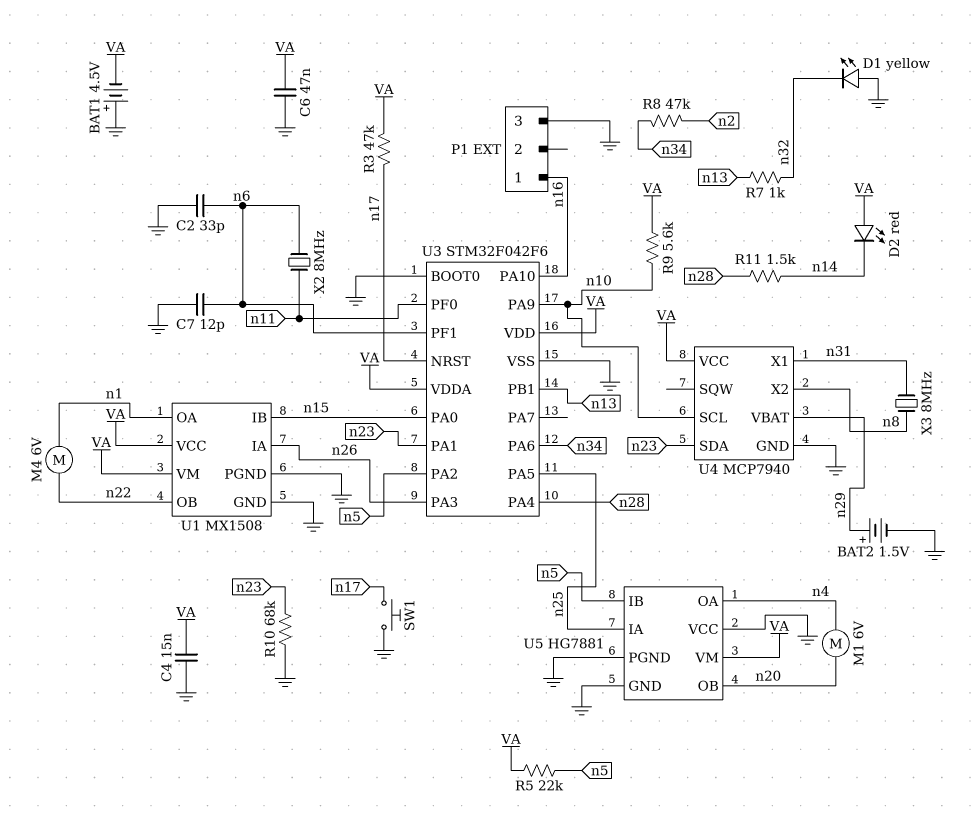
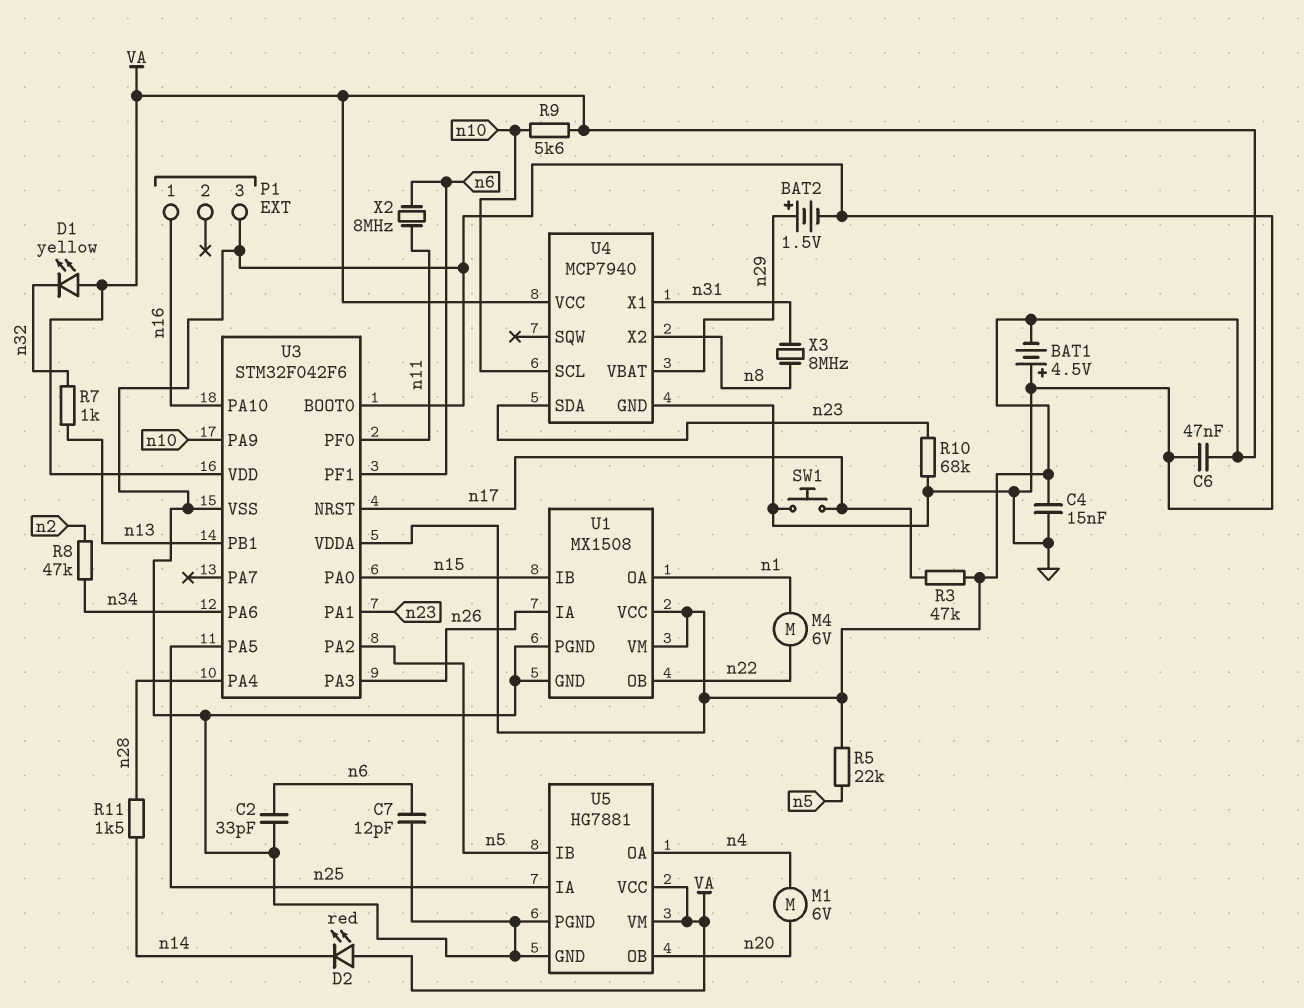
D1: LED yellow (A GND, K n32) -> LED yellow (A VA, K n32)
U5 pin VCC: GND -> VA

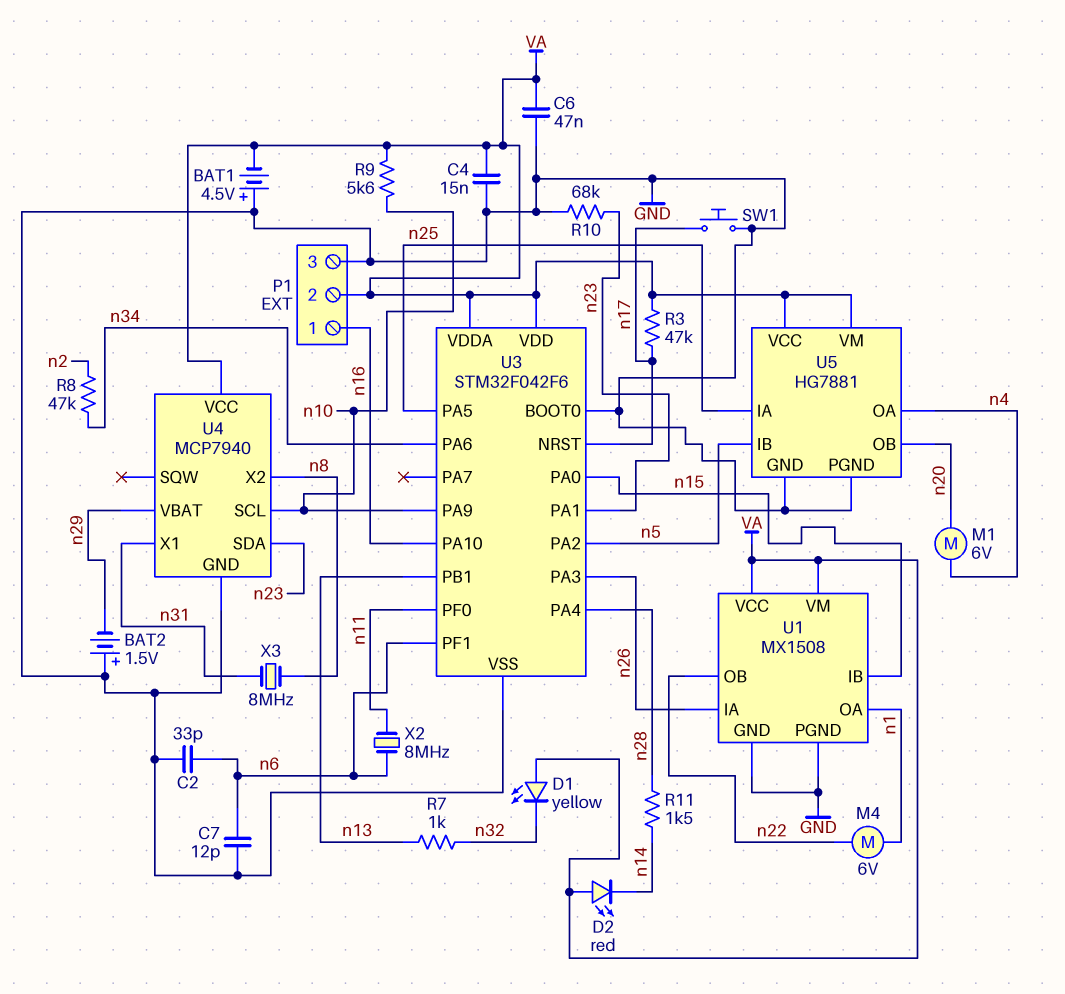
BAT2: 1.5V (plus n29, minus GND) -> 1.5V (plus GND, minus n29)
P1 pin 2: none -> VA
R5: 22k (VA, n5) -> none

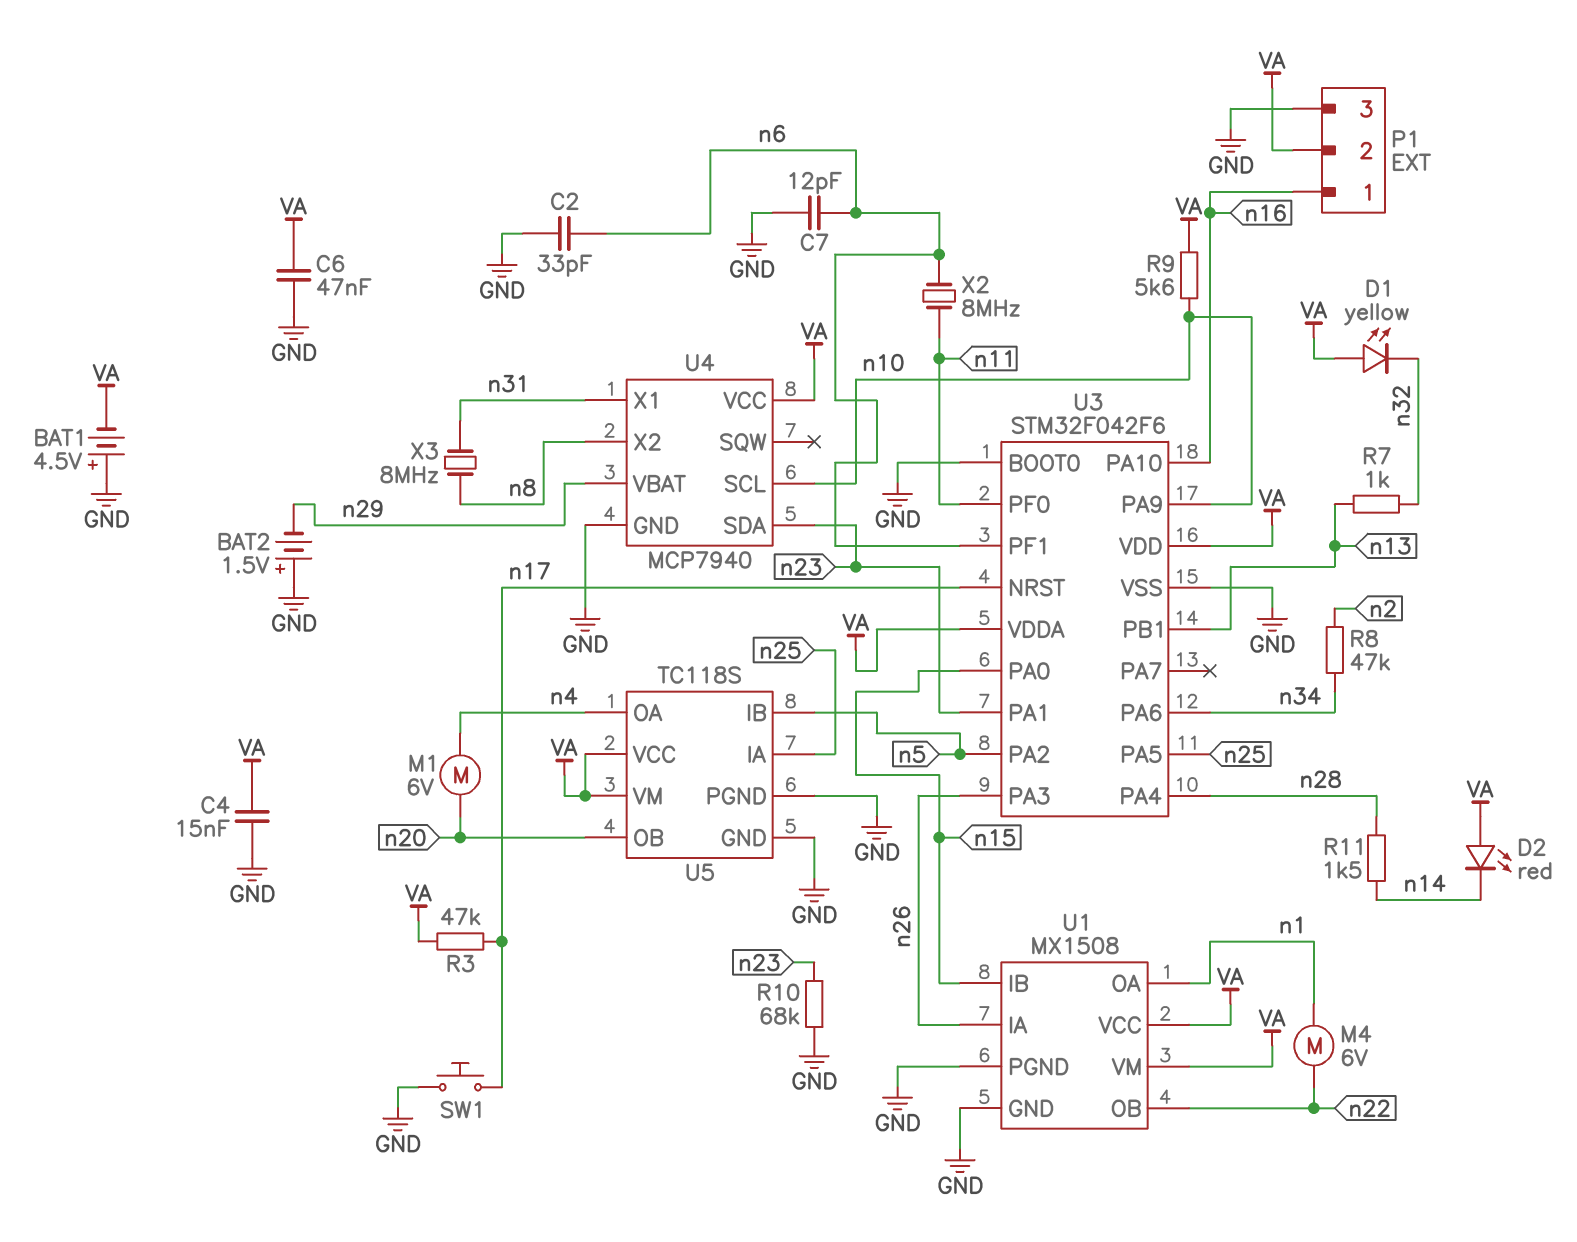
U5: HG7881 -> TC118S

